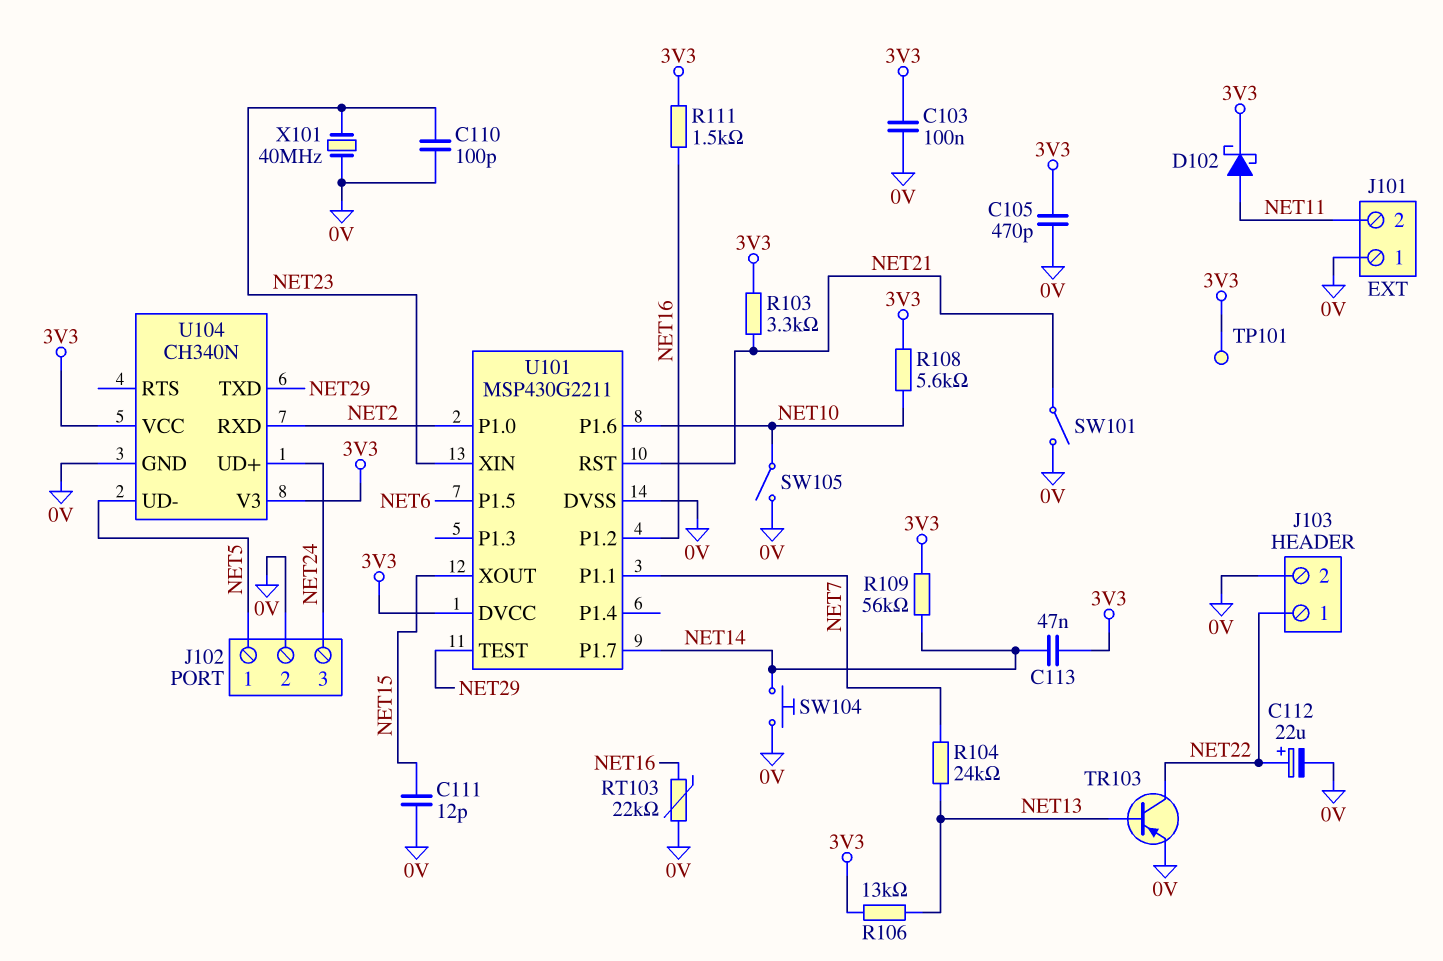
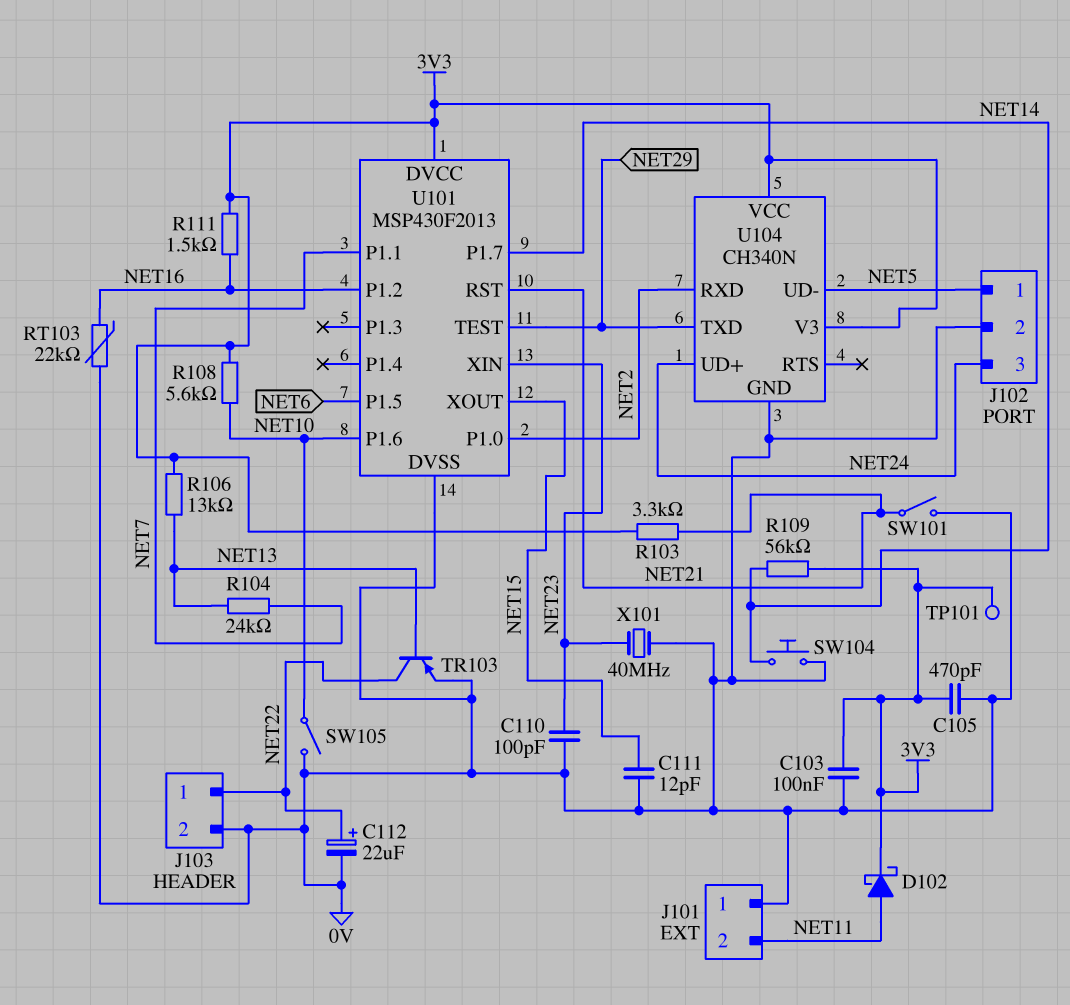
C113: 47nF (3V3, NET14) -> none
U101: MSP430G2211 -> MSP430F2013

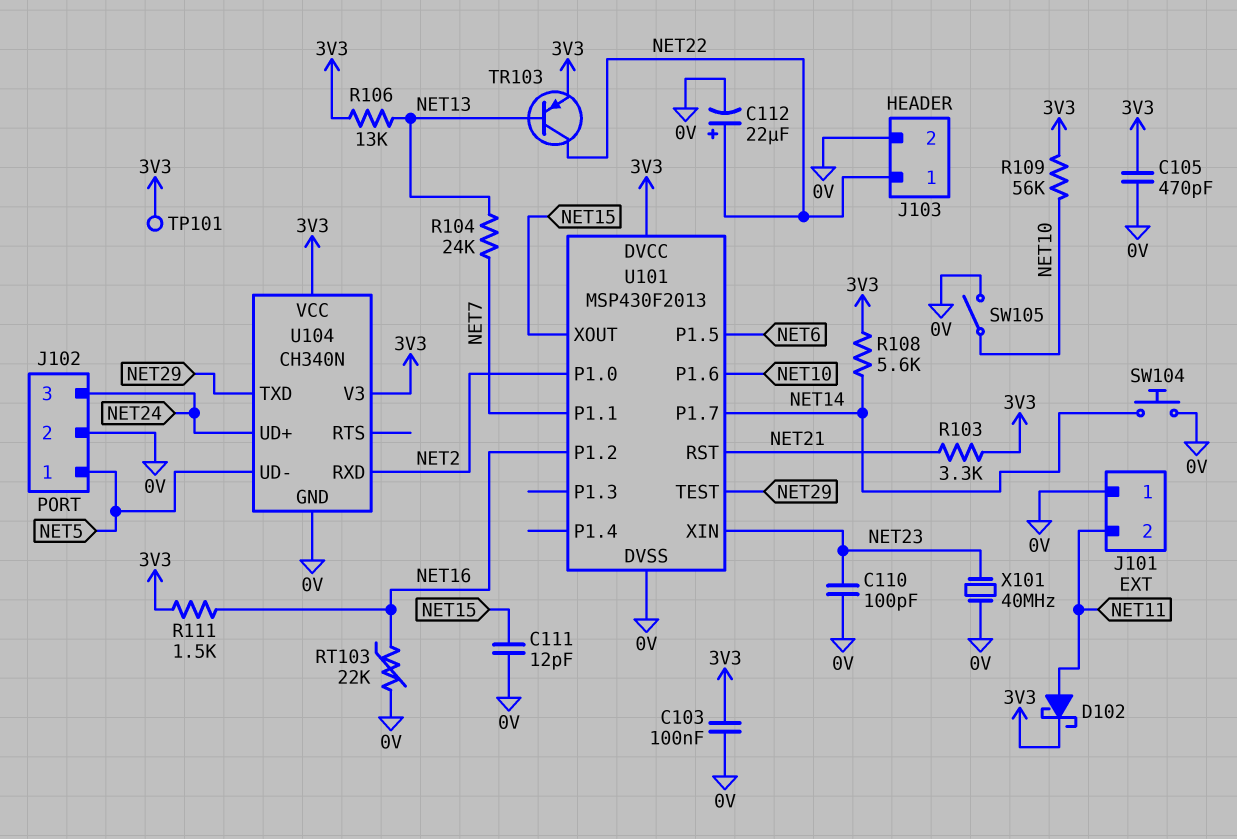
R108: 5.6k (3V3, NET10) -> 5.6k (3V3, NET14)
R109: 56k (3V3, NET14) -> 56k (3V3, NET10)
SW101: switch (0V, NET21) -> none
TR103: PNP (B NET13, C NET22, E 0V) -> PNP (B NET13, C NET22, E 3V3)

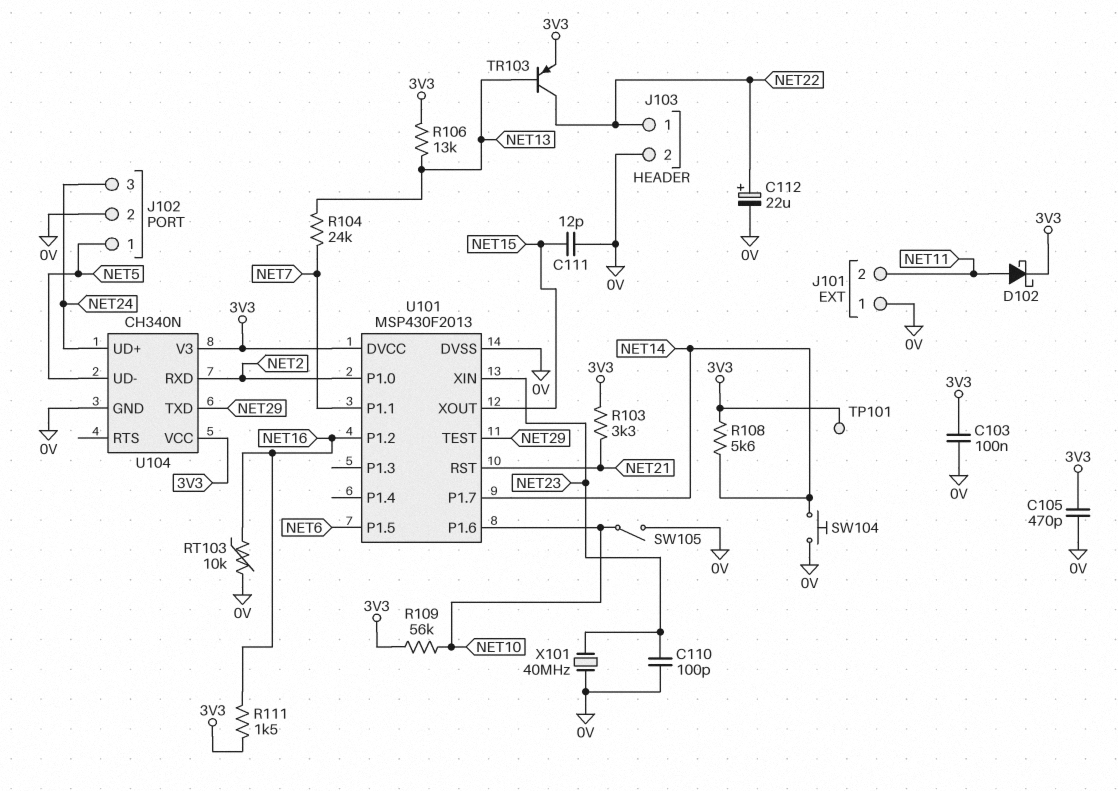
RT103: 22k (0V, NET16) -> 10k (0V, NET16)

